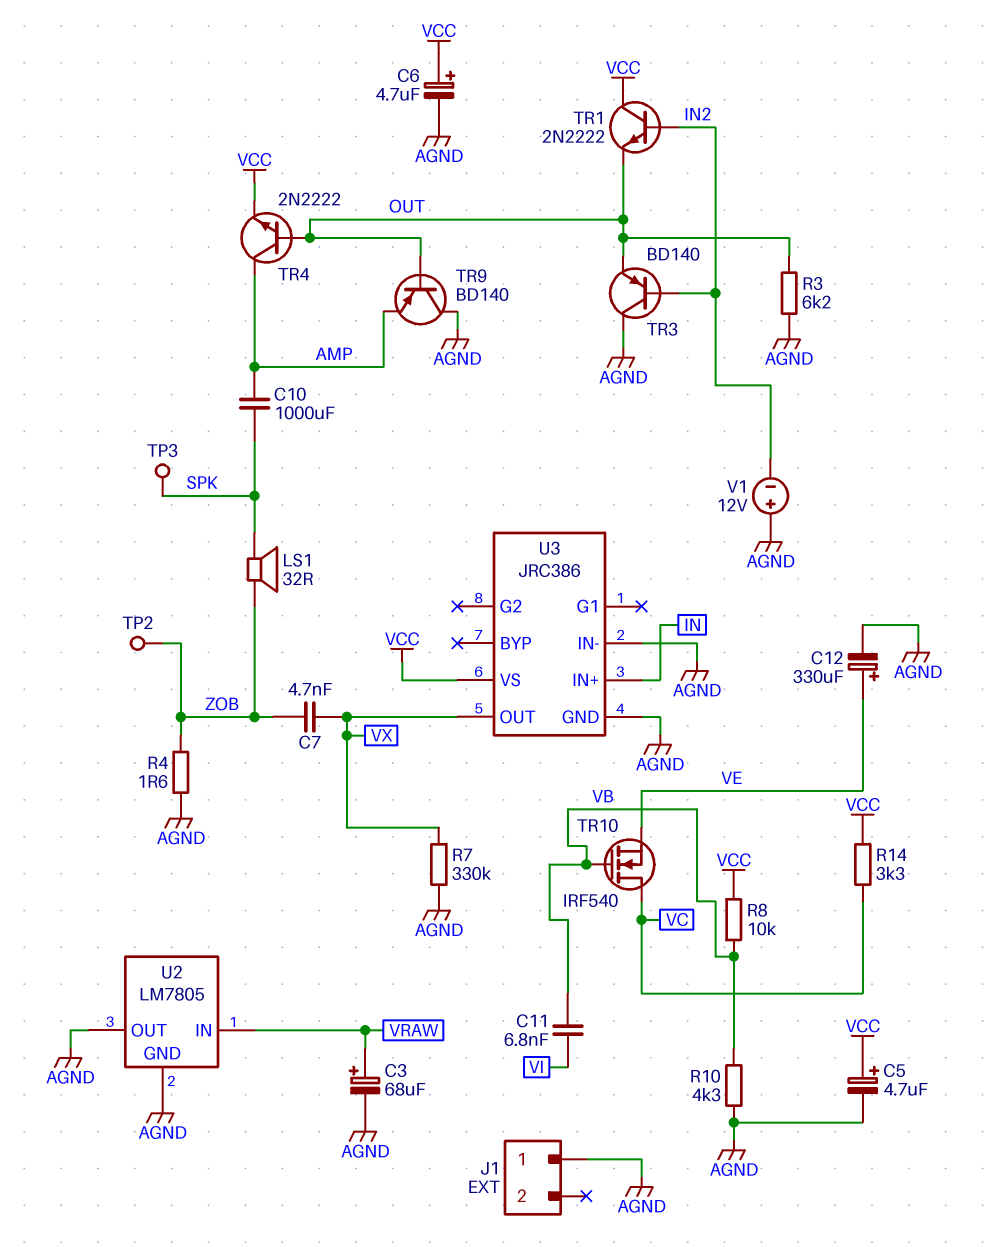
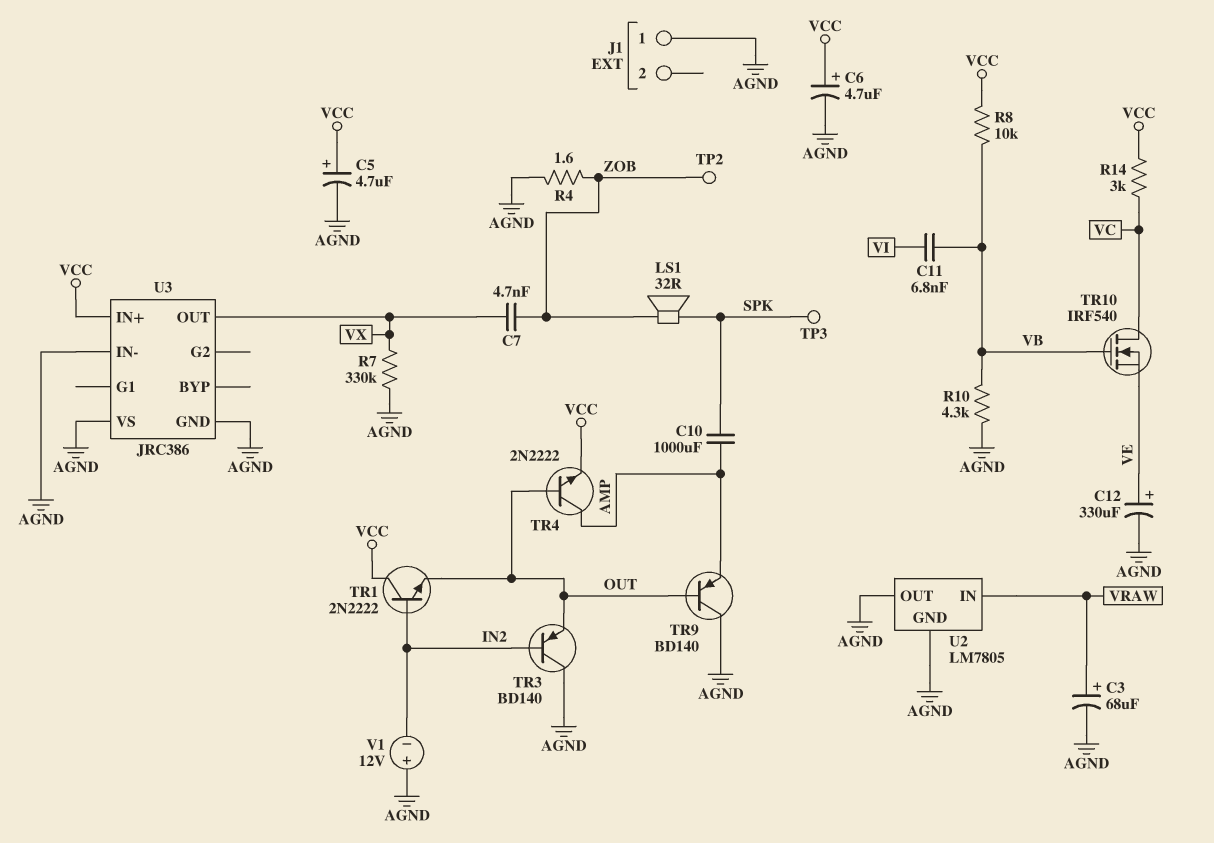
R3: 6.2k (AGND, OUT) -> none
R14: 3.3k (VC, VCC) -> 3k (VC, VCC)
U3 pin IN+: IN -> VCC
U3 pin VS: VCC -> AGND

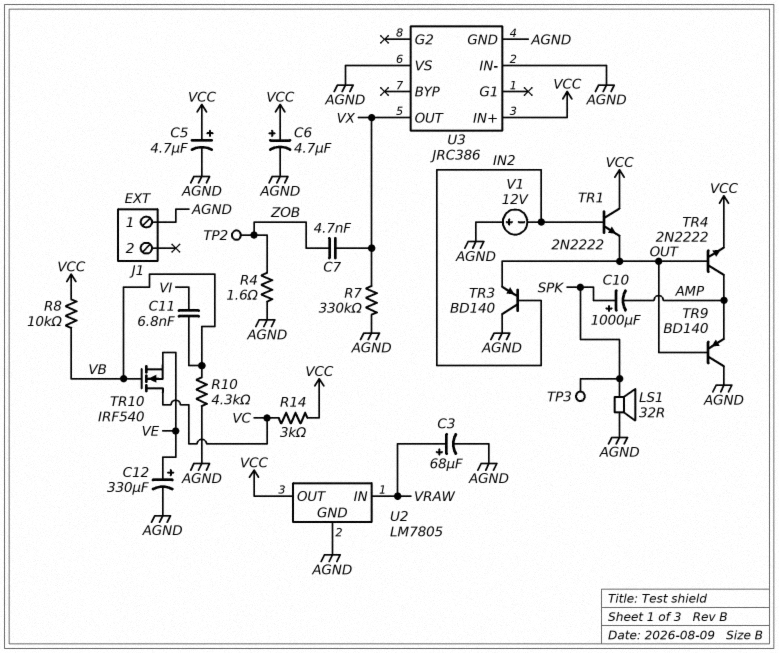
C10: 1000uF (AMP, SPK) -> 1000uF (plus SPK, minus AMP)
LS1: speaker 32R (SPK, ZOB) -> speaker 32R (AGND, SPK)
U2 pin OUT: AGND -> VCC

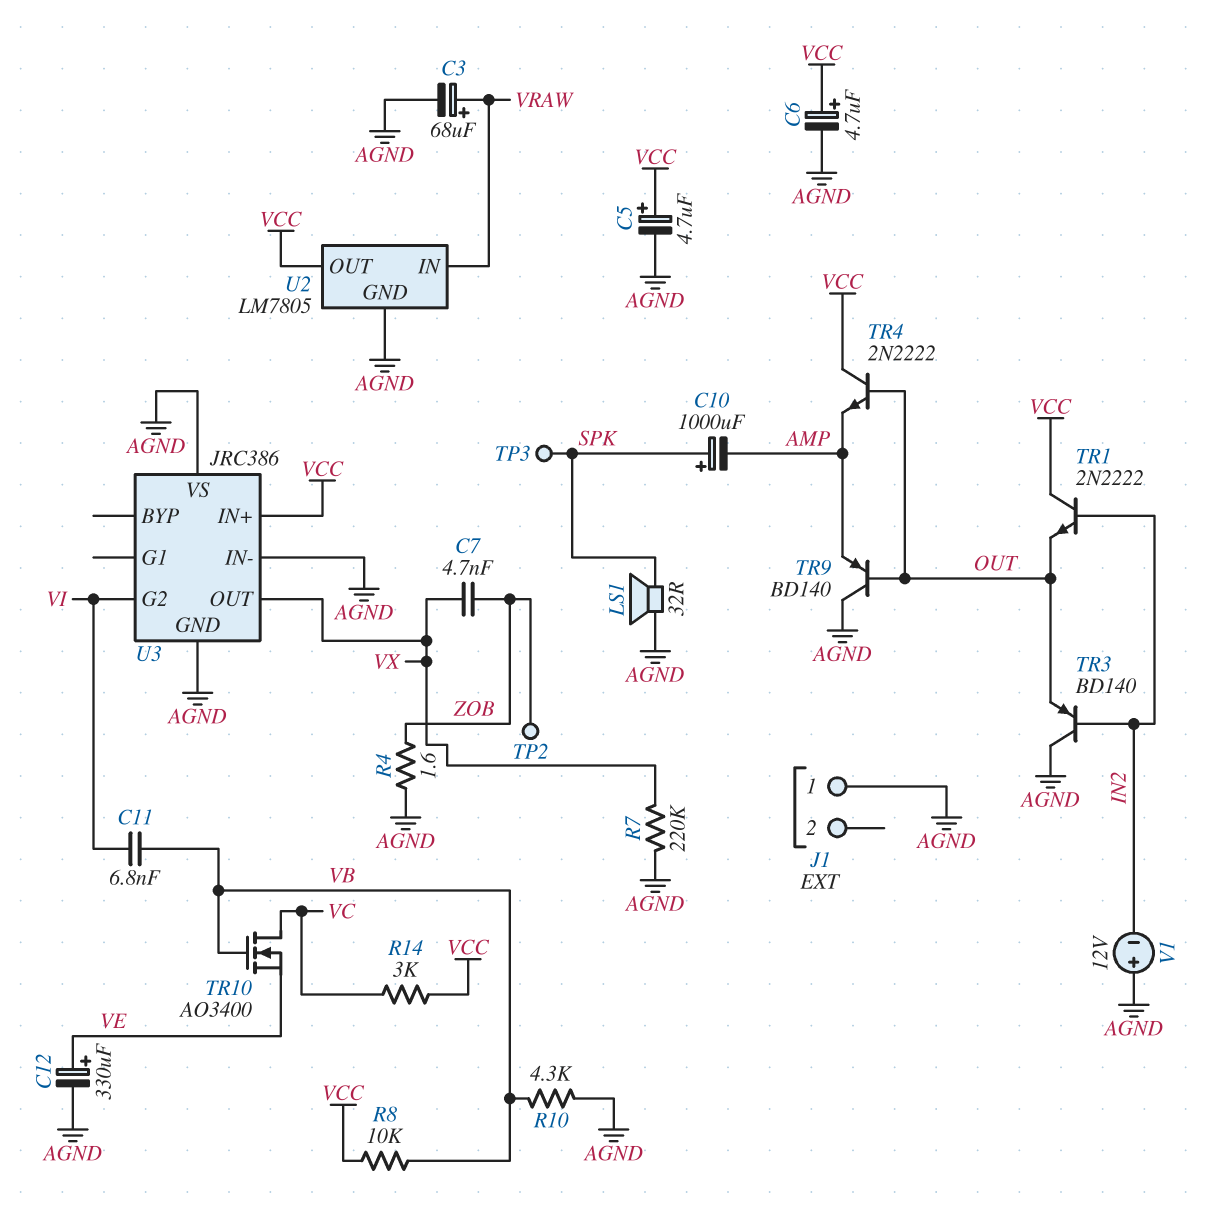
R7: 330k (AGND, VX) -> 220k (AGND, VX)
TR4: NPN 2N2222 (B OUT, C AMP, E VCC) -> NPN 2N2222 (B OUT, C VCC, E AMP)
TR10: NMOS IRF540 (G VB, D VC, S VE) -> NMOS AO3400 (G VB, D VC, S VE)
U3 pin G2: none -> VI

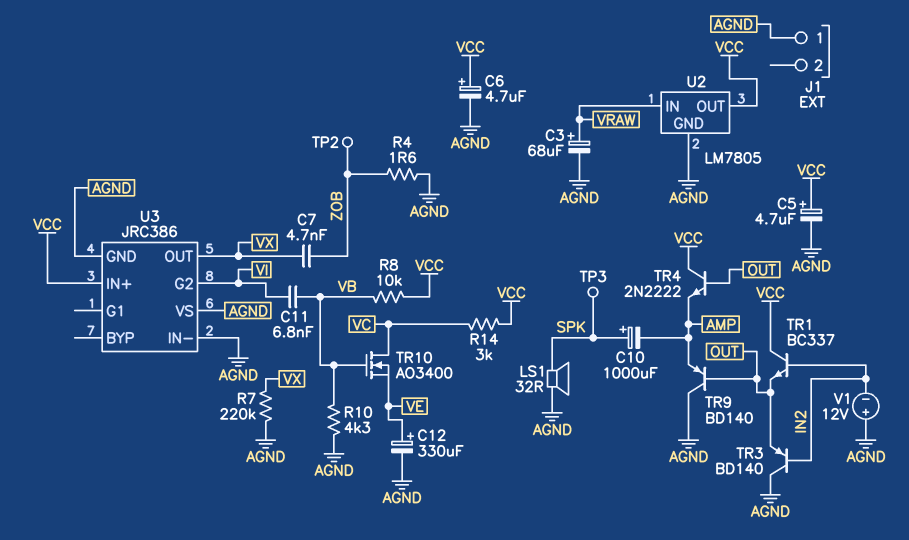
TR1: NPN 2N2222 (B IN2, C VCC, E OUT) -> NPN BC337 (B IN2, C VCC, E OUT)

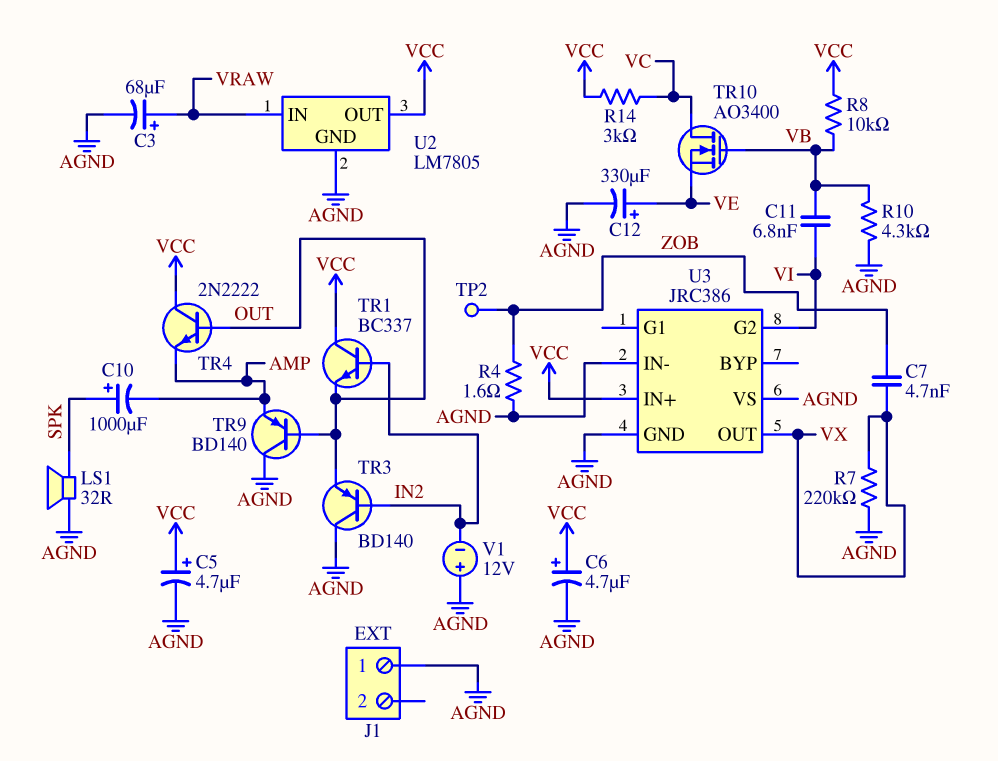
TP3: test point (SPK) -> none

